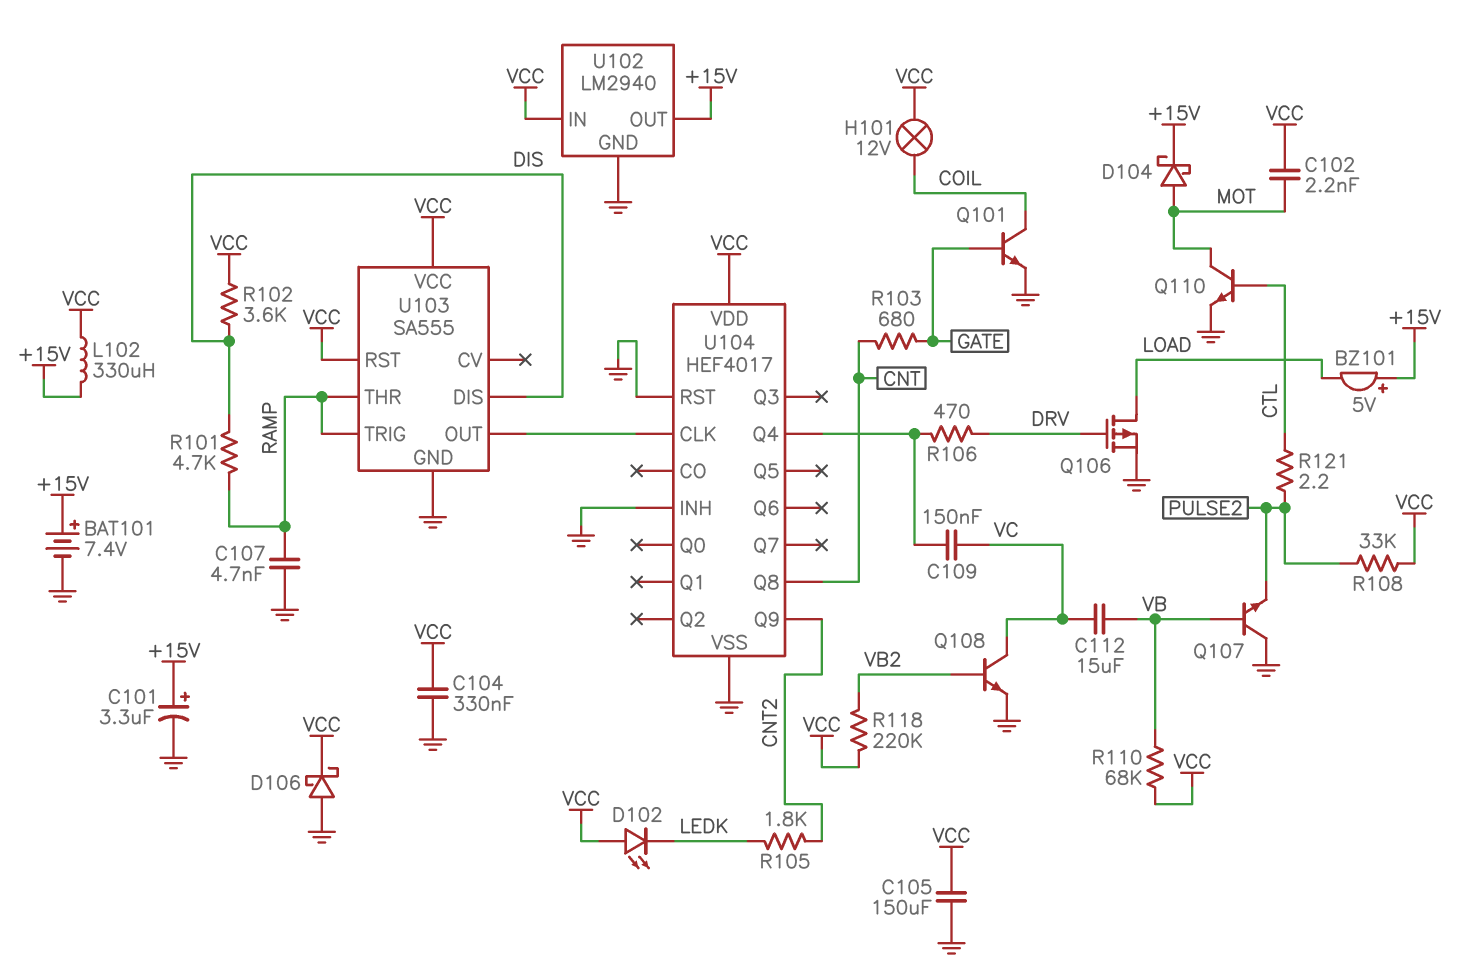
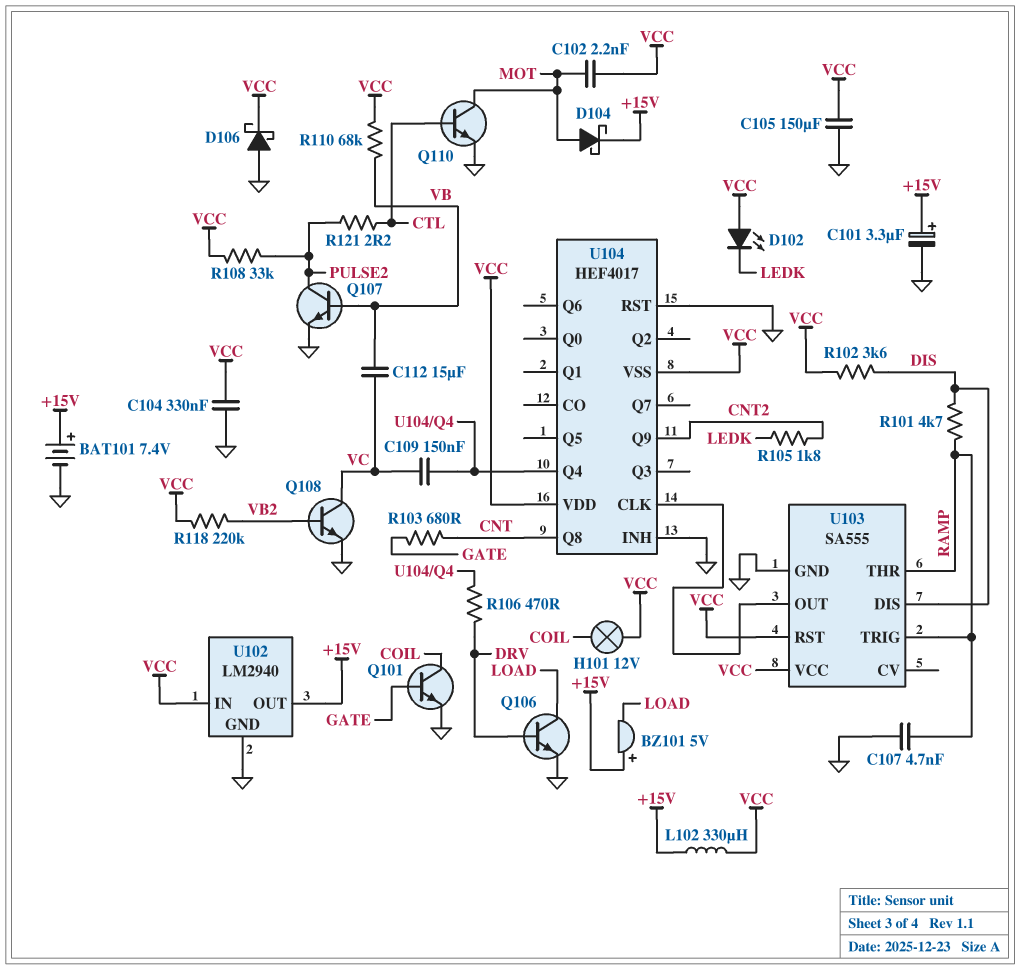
Q106: PMOS (G DRV, D LOAD, S GND) -> NPN (B DRV, C LOAD, E GND)
Q107: NPN (B VB, C GND, E PULSE2) -> NPN (B VB, C PULSE2, E GND)
U104 pin VSS: GND -> VCC

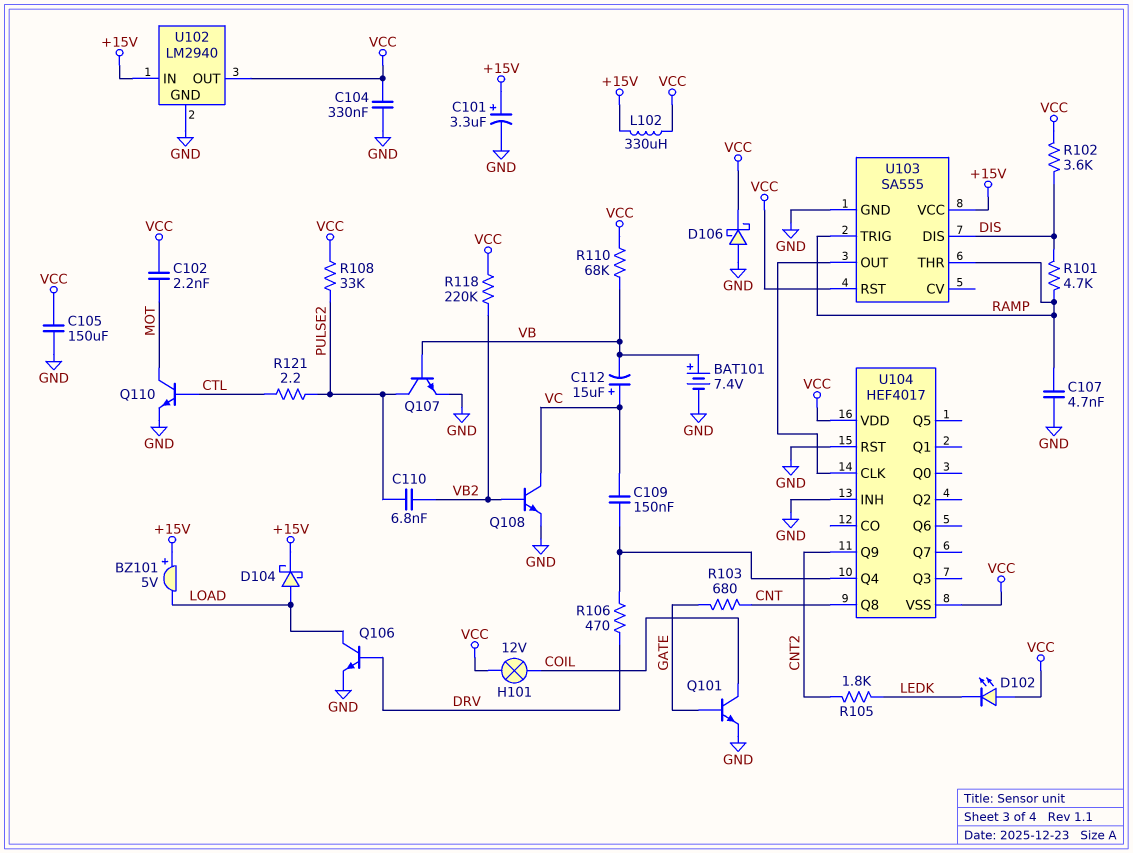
BAT101: 7.4V (plus +15V, minus GND) -> 7.4V (plus VB, minus GND)
C110: none -> 6.8nF (PULSE2, VB2)
C112: 15uF (VB, VC) -> 15uF (plus VC, minus VB)
D104: schottky (A MOT, K +15V) -> schottky (A LOAD, K +15V)
U102 pin IN: VCC -> +15V
U102 pin OUT: +15V -> VCC
U103 pin VCC: VCC -> +15V

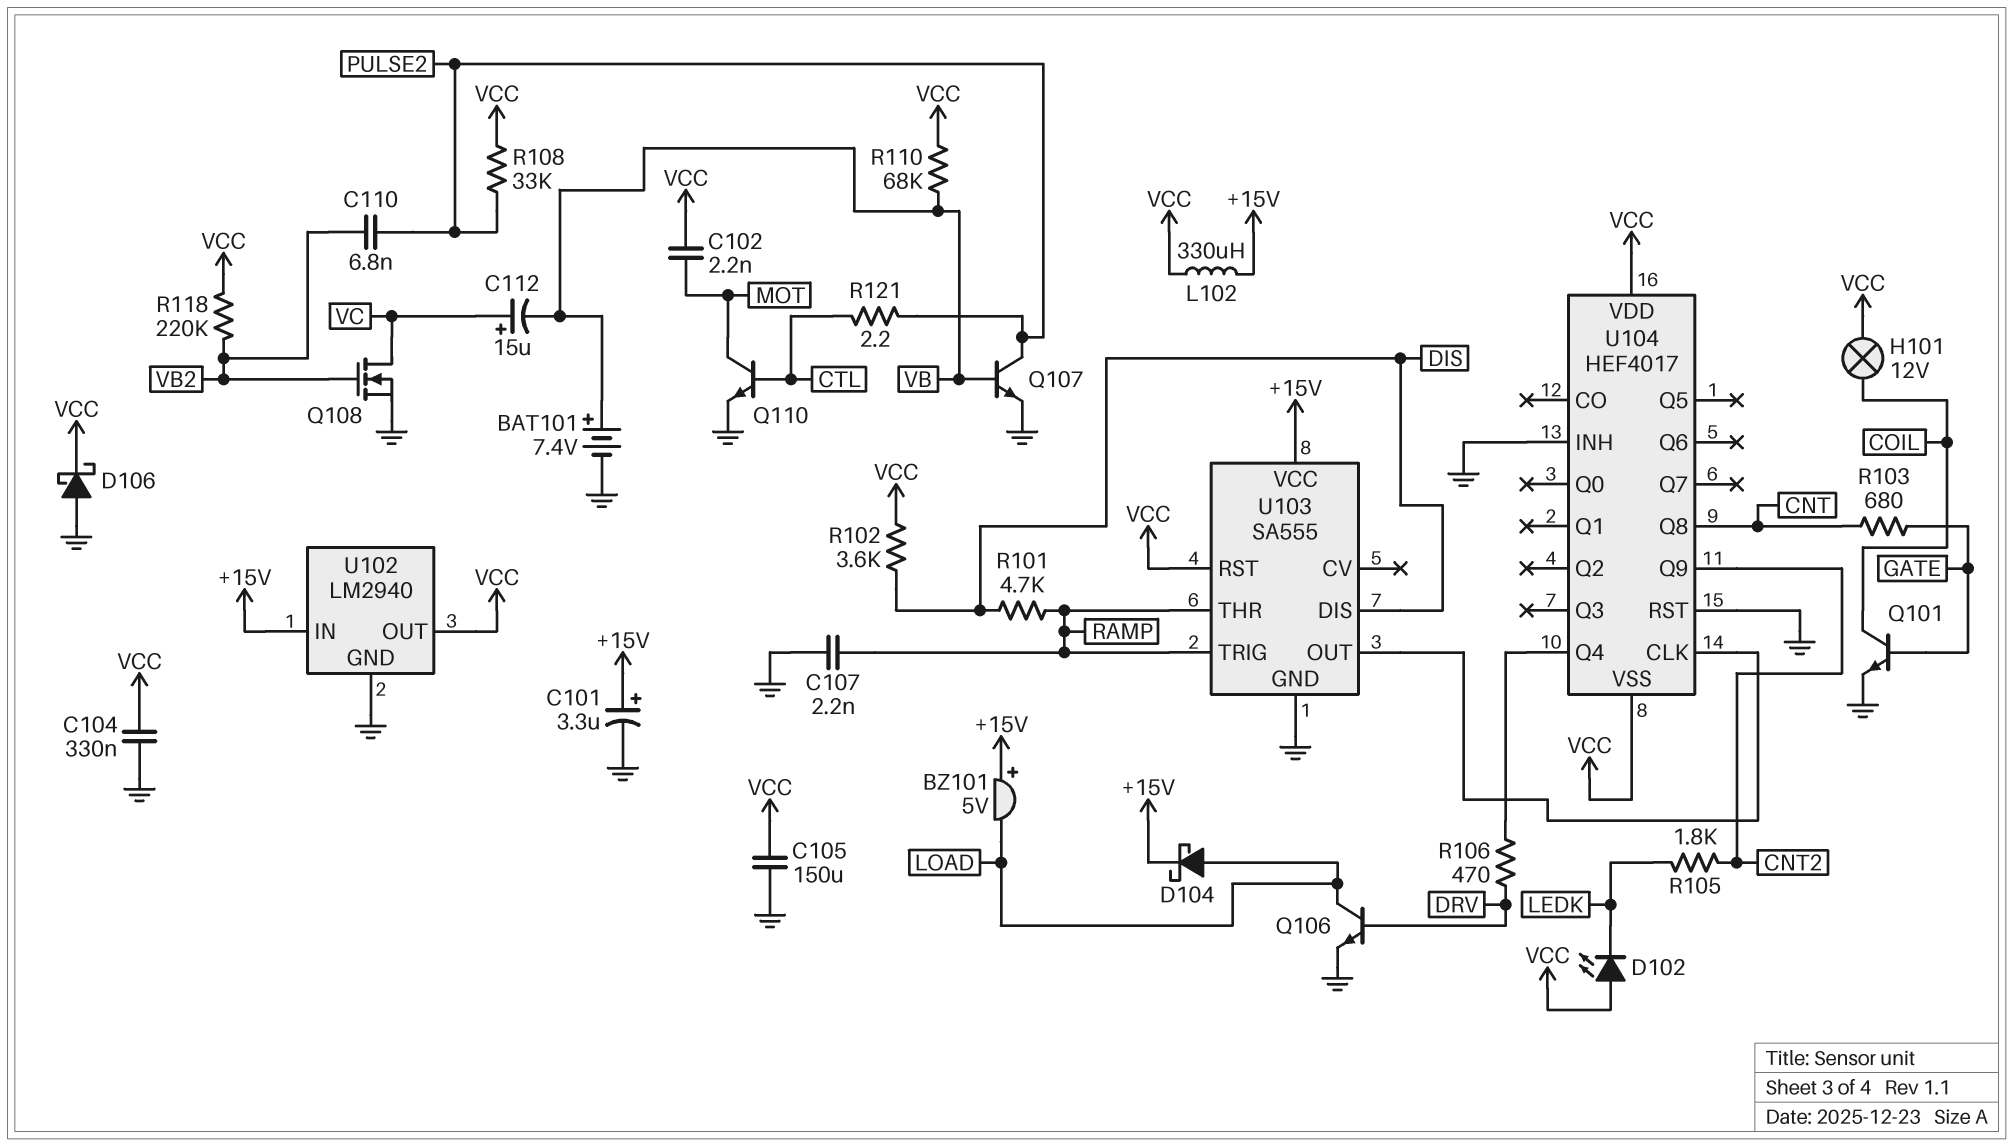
C107: 4.7nF (GND, RAMP) -> 2.2nF (GND, RAMP)
C109: 150nF (U104/Q4, VC) -> none
Q108: NPN (B VB2, C VC, E GND) -> NMOS (G VB2, D VC, S GND)

